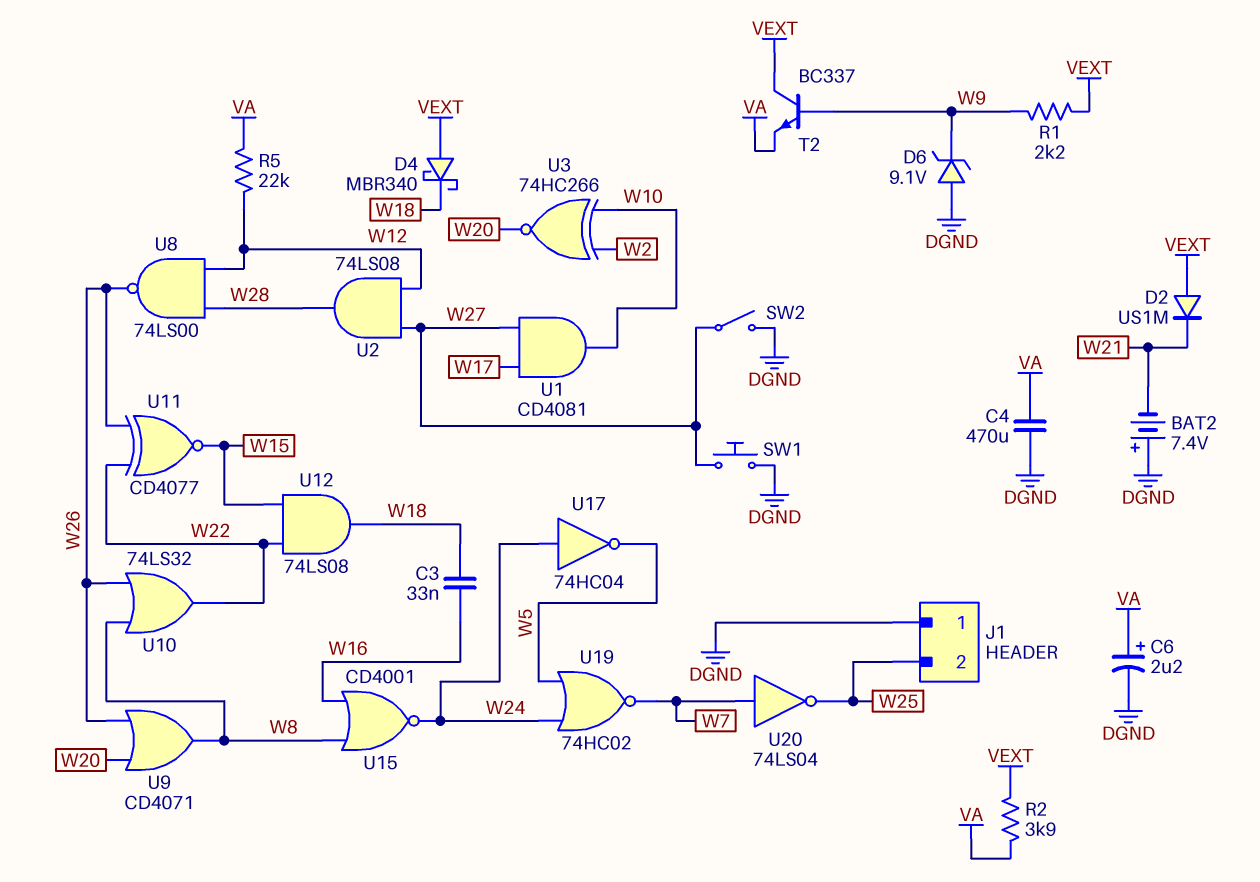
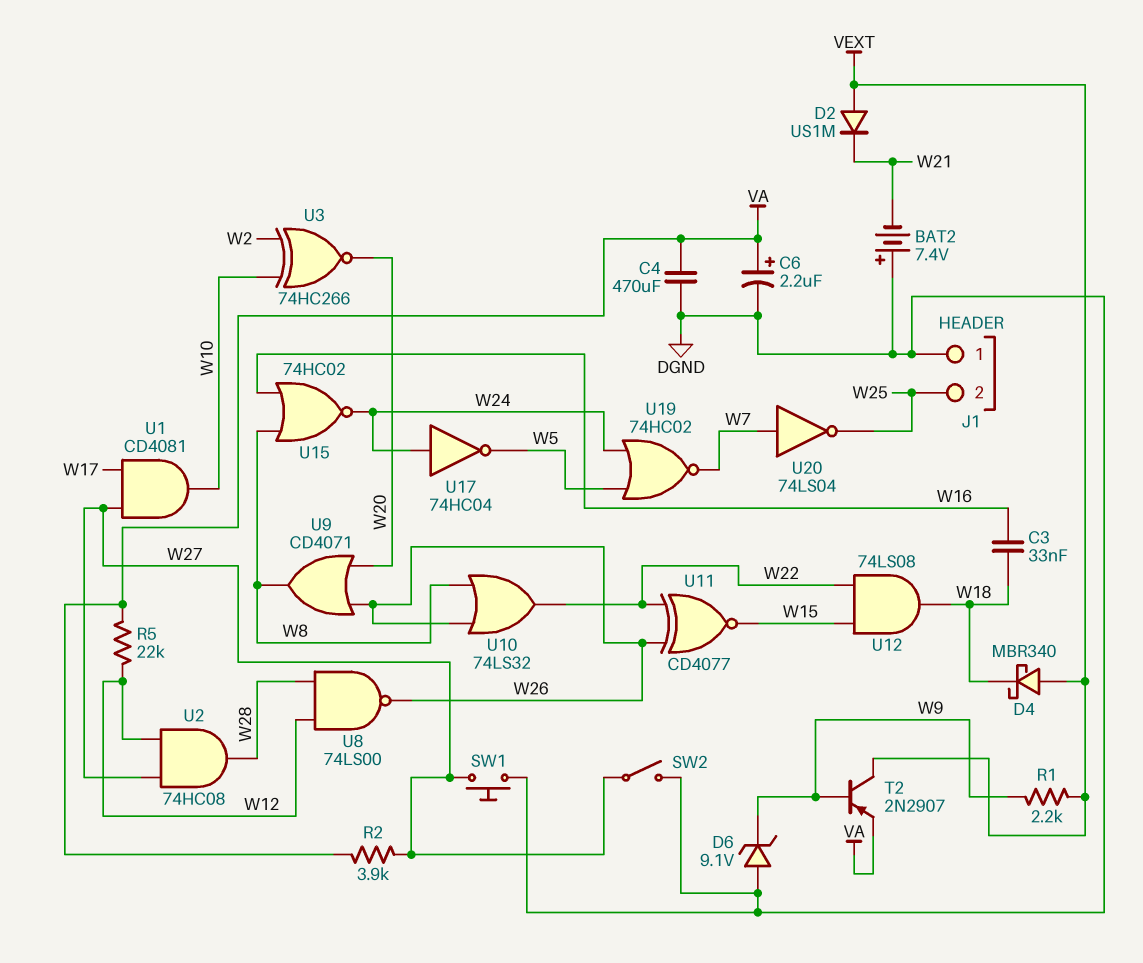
R2: 3.9k (VA, VEXT) -> 3.9k (VA, W27)
T2: NPN BC337 (B W9, C VEXT, E VA) -> PNP 2N2907 (B W9, C VEXT, E VA)
U2: AND 74LS08 (in W12, in W27, out W28) -> AND 74HC08 (in W12, in W27, out W28)
U15: NOR CD4001 (in W8, in W16, out W24) -> NOR 74HC02 (in W8, in W16, out W24)

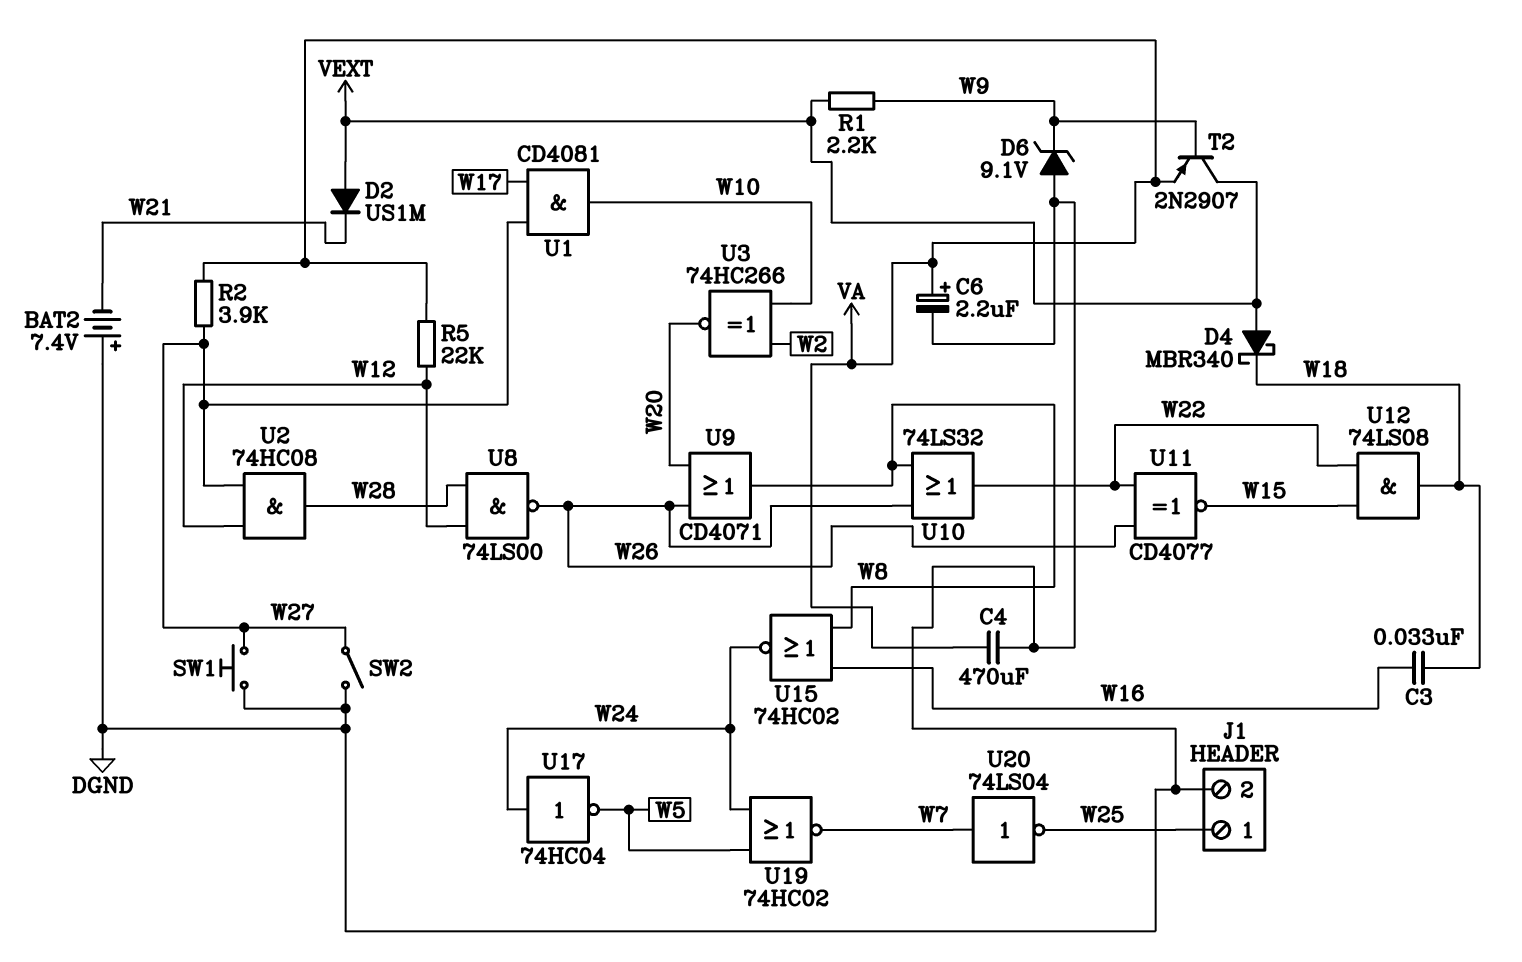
J1 pin 1: DGND -> W25
J1 pin 2: W25 -> DGND

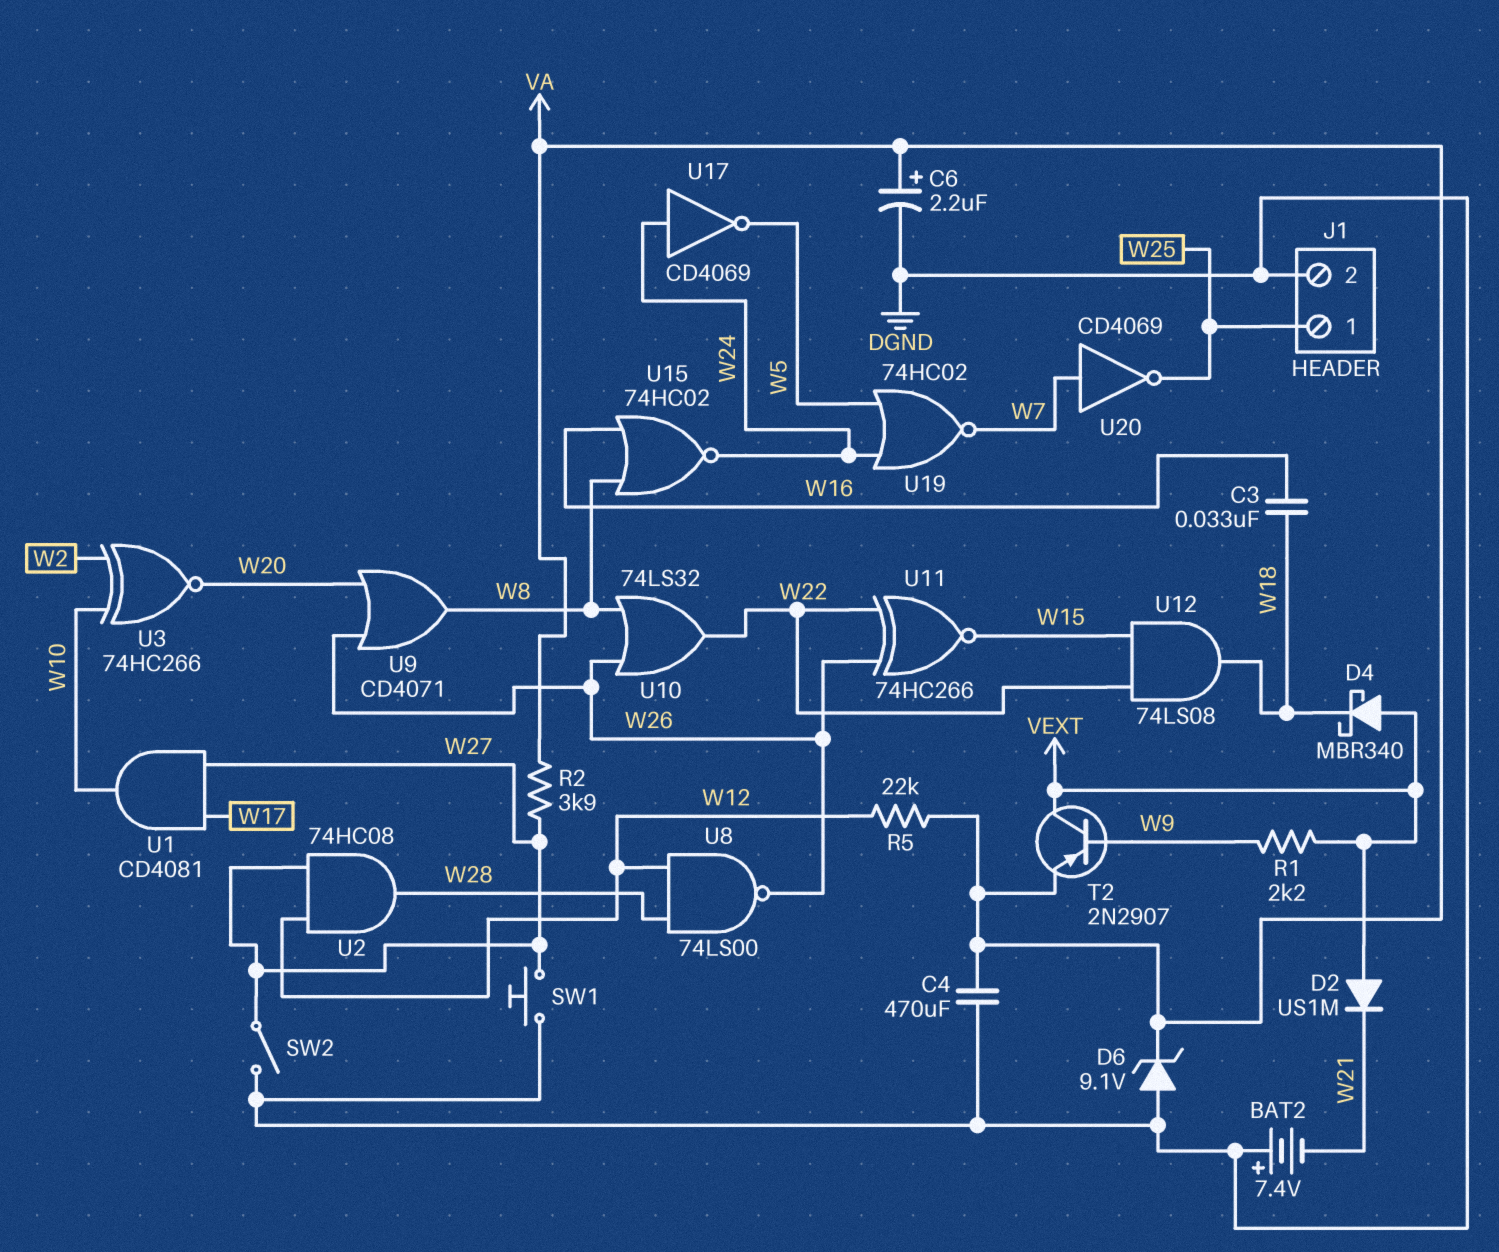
D6: zener 9.1V (A DGND, K W9) -> zener 9.1V (A DGND, K VA)
U11: XNOR CD4077 (in W22, in W26, out W15) -> XNOR 74HC266 (in W22, in W26, out W15)
U17: NOT 74HC04 (in W24, out W5) -> NOT CD4069 (in W24, out W5)
U20: NOT 74LS04 (in W7, out W25) -> NOT CD4069 (in W7, out W25)

